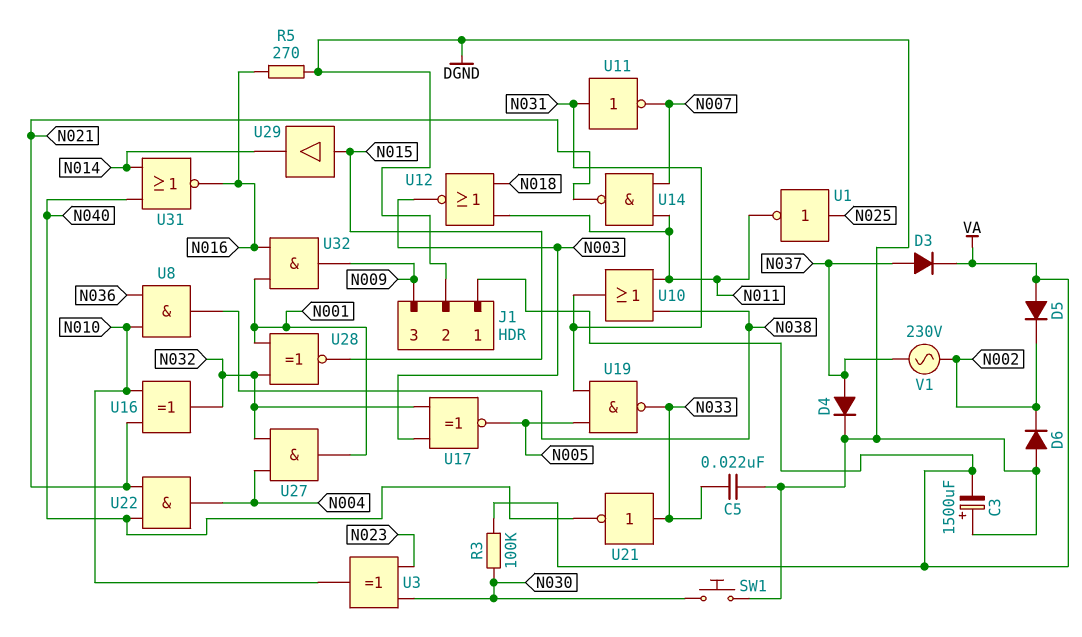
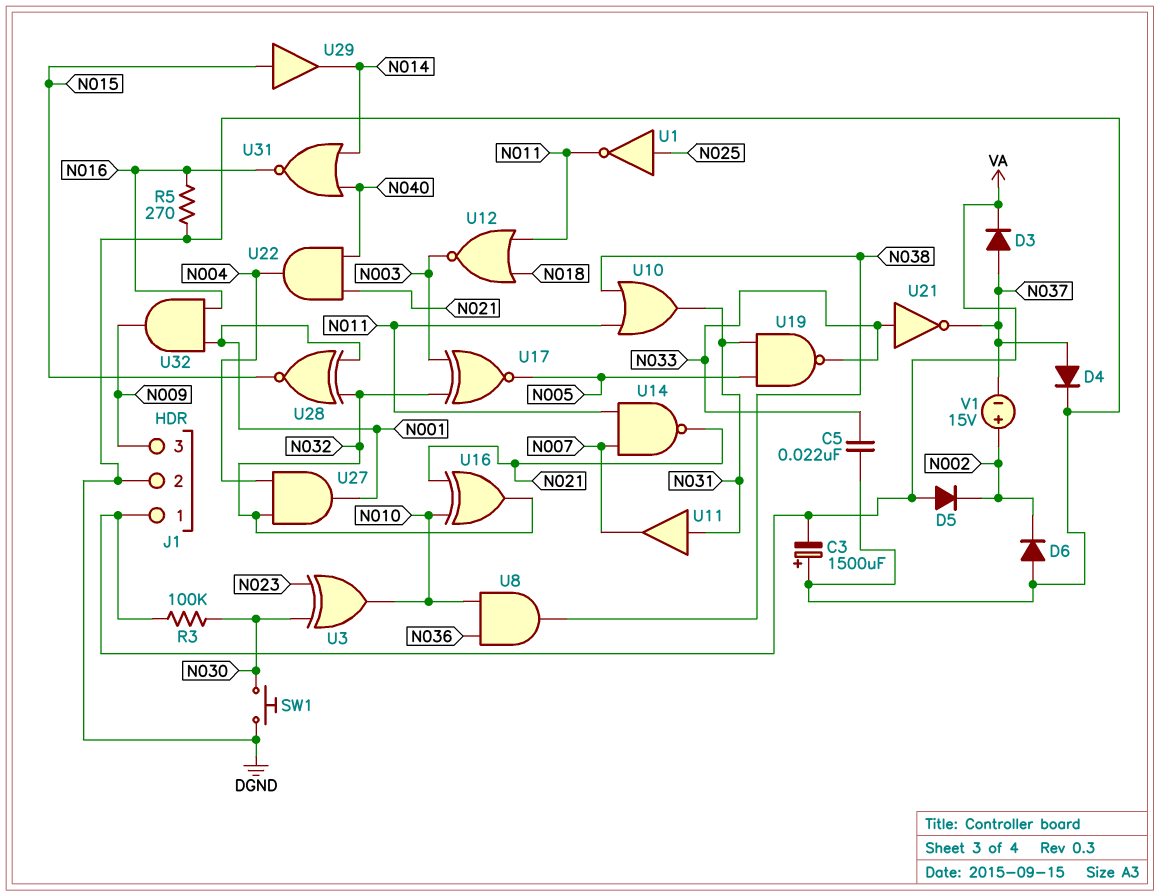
U11: NOT (in N031, out N007) -> buffer (in N031, out N007)
U21: NOT (in N033, out N040) -> NOT (in N033, out N037)
V1: AC 230V (N002, N037) -> 15V (plus N002, minus N037)

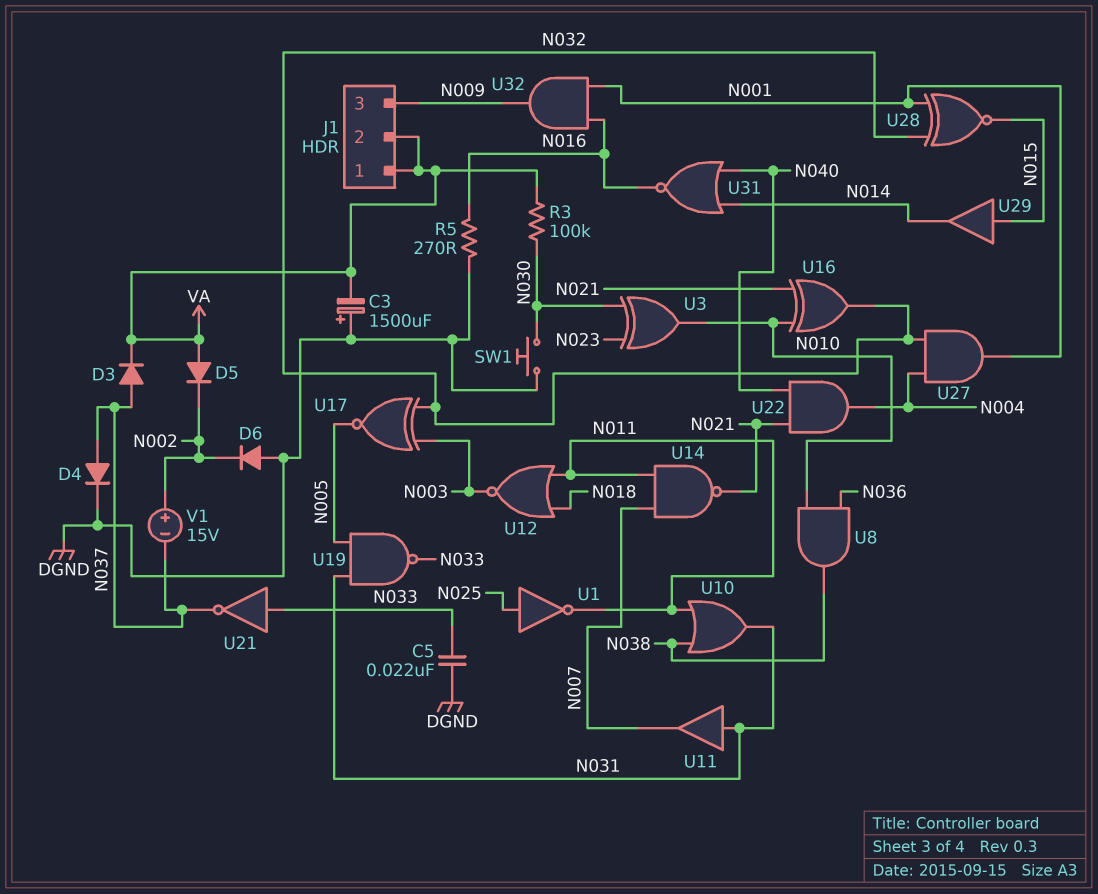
J1 pin 2: DGND -> VA

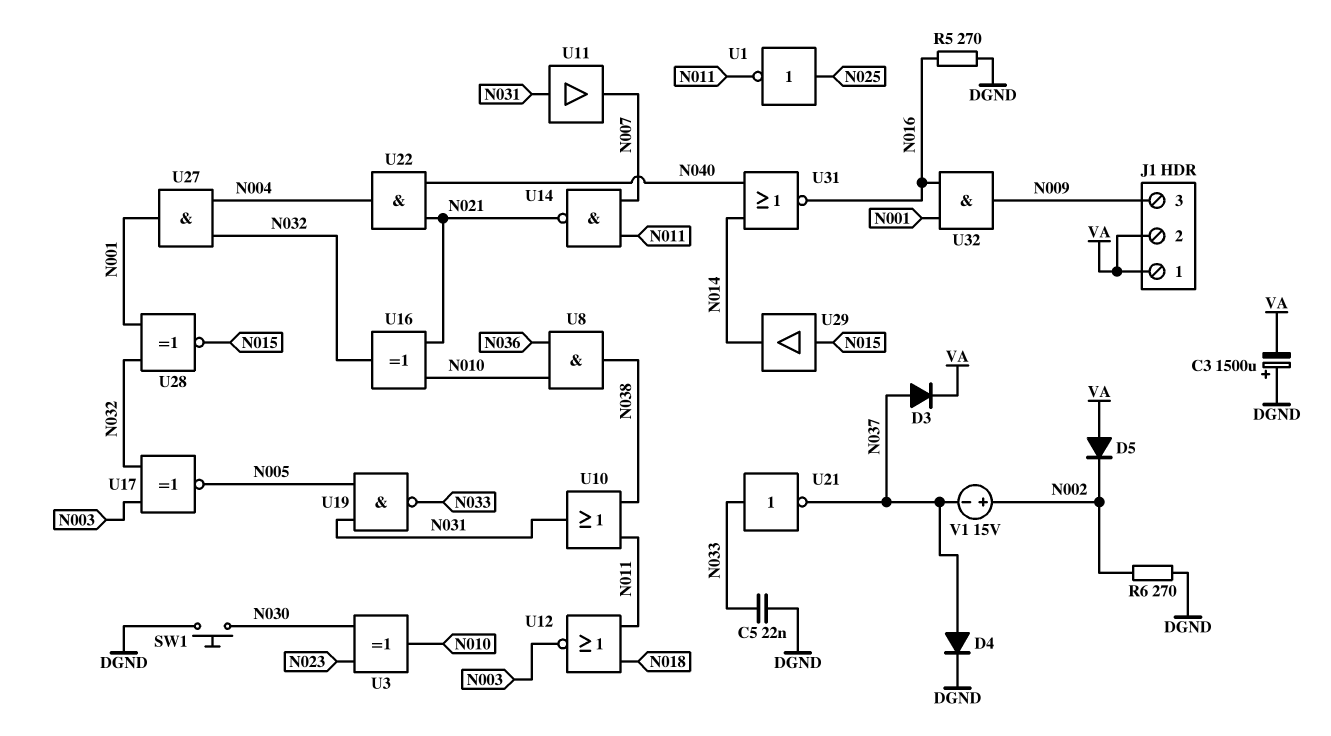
D6: diode (A DGND, K N002) -> none
R3: 100k (N030, VA) -> none
R6: none -> 270 (DGND, N002)

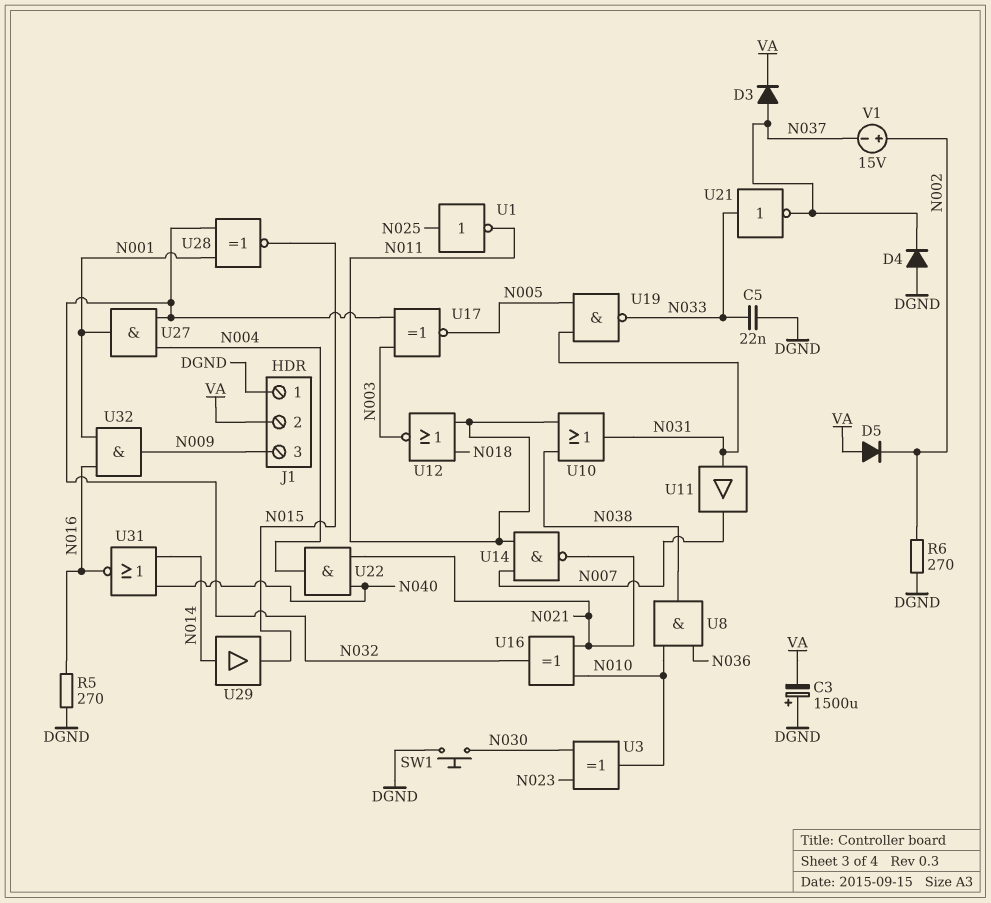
D4: diode (A N037, K DGND) -> diode (A DGND, K N037)
J1 pin 1: VA -> DGND
U29: buffer (in N015, out N014) -> buffer (in N014, out N015)

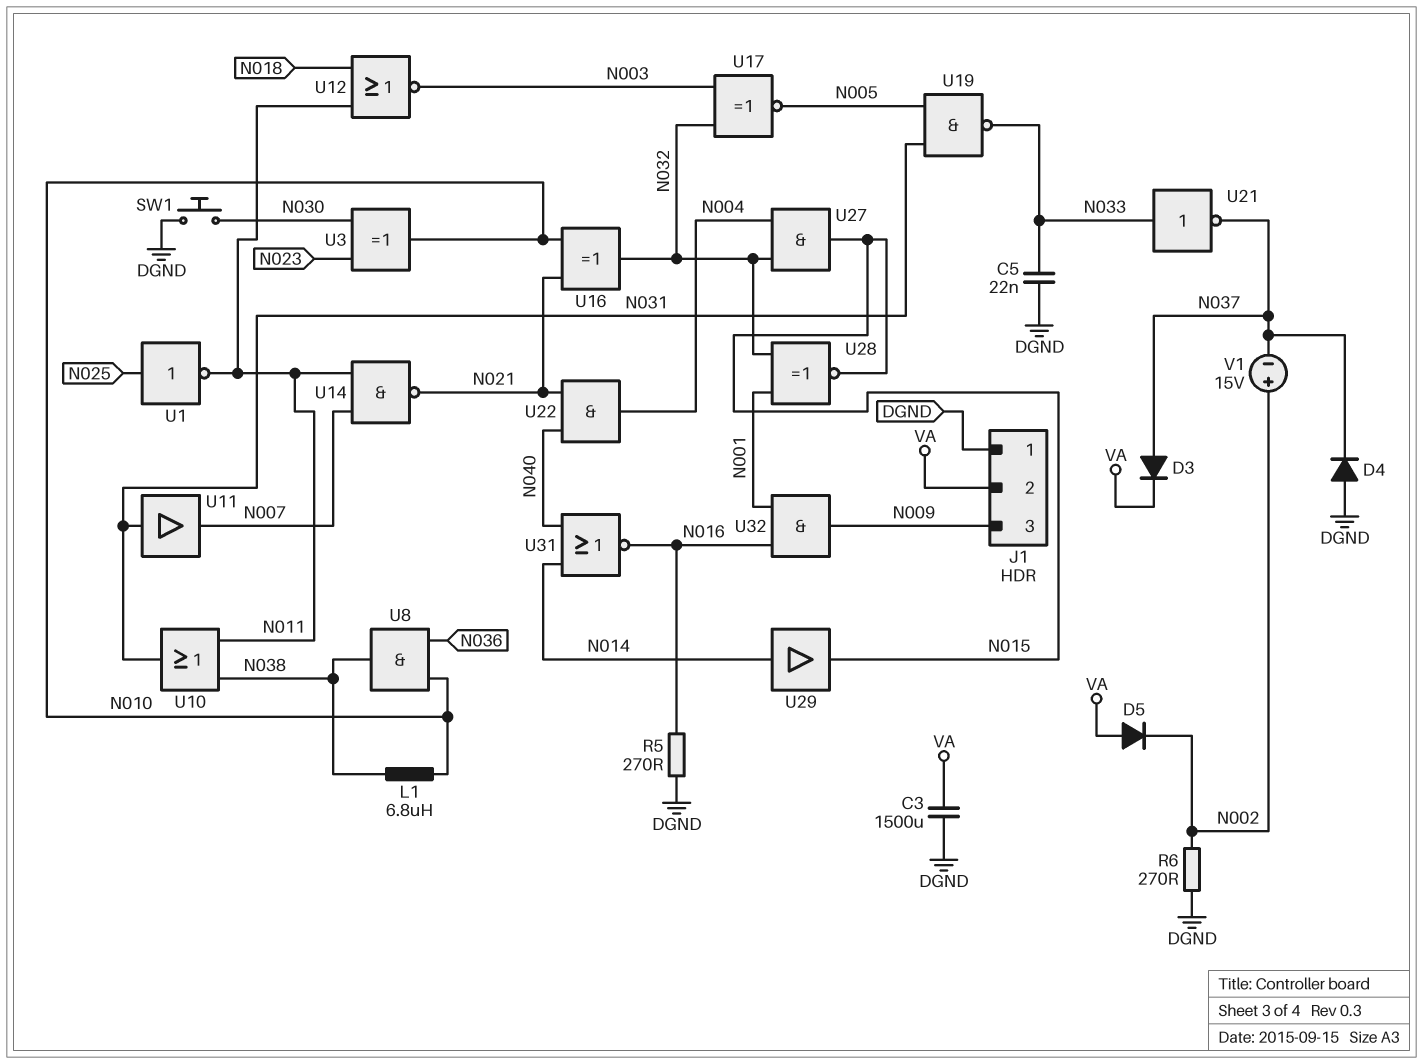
C3: 1500uF (plus DGND, minus VA) -> 1500uF (DGND, VA)
L1: none -> 6.8uH (N010, N038)
U27: AND (in N004, in N032, out N001) -> AND (in N004, in N032, out N015)

